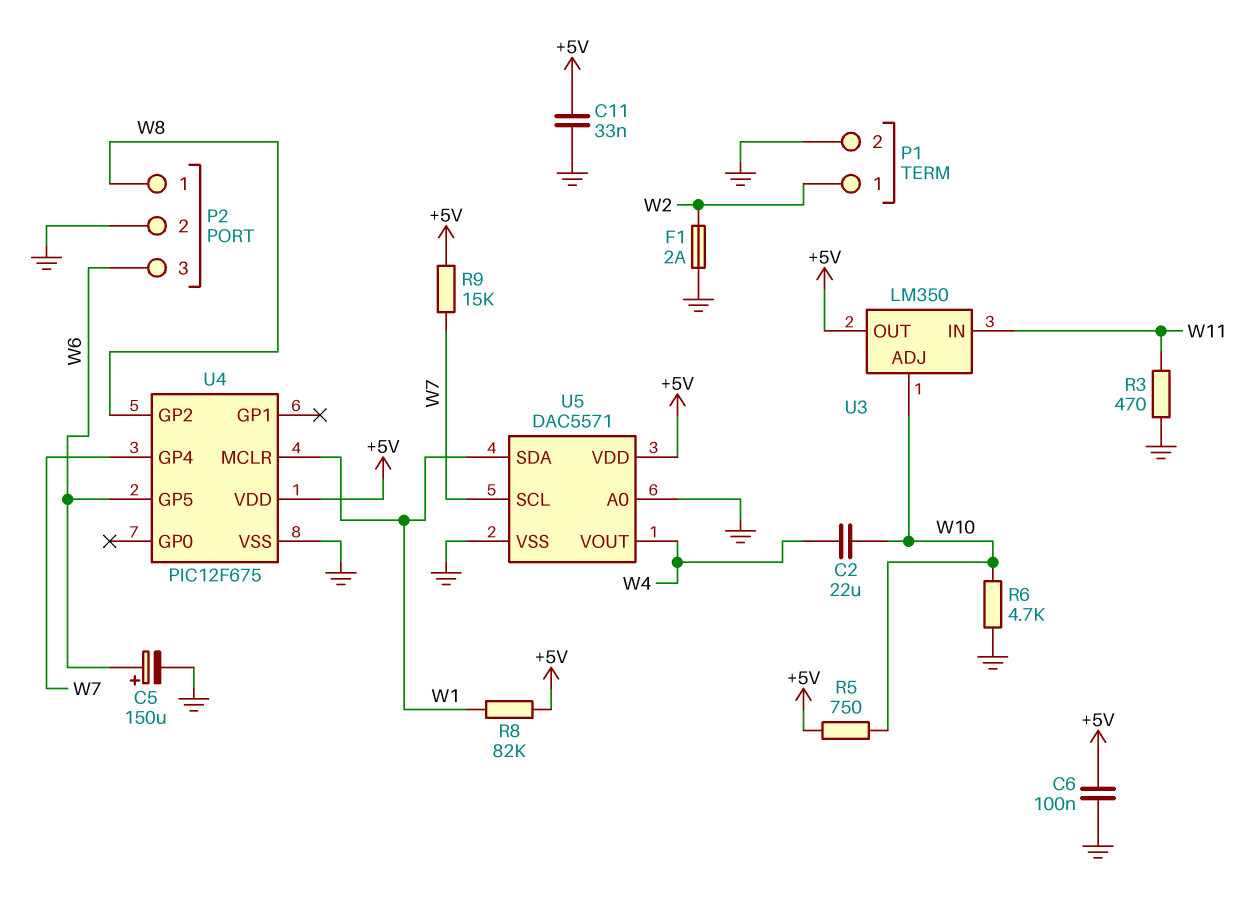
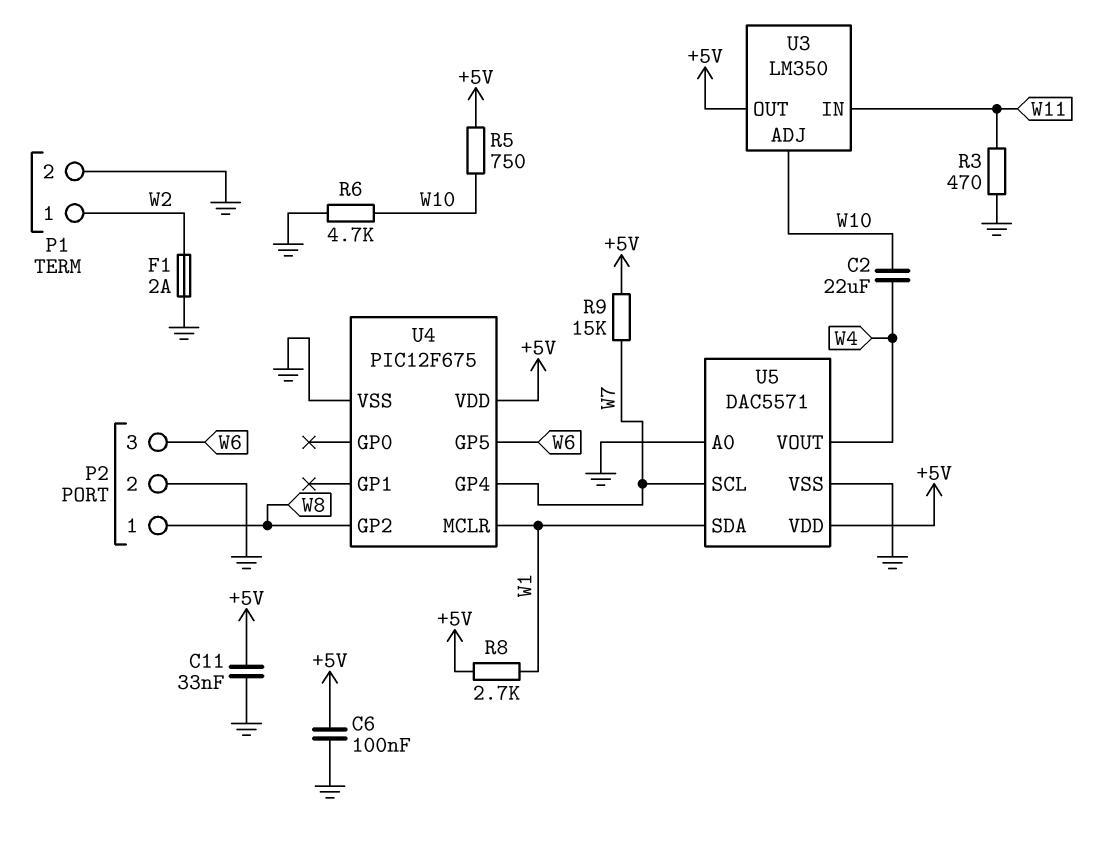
C5: 150uF (plus W6, minus GND) -> none
R8: 82k (+5V, W1) -> 2.7k (+5V, W1)

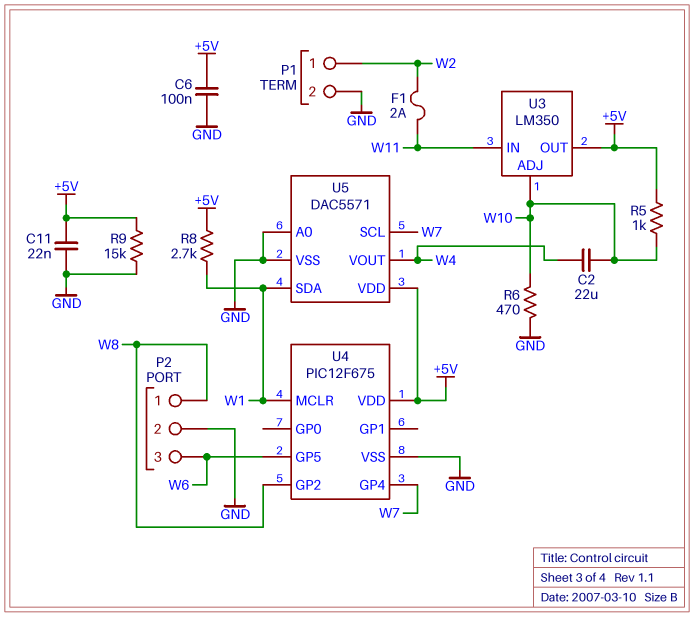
C11: 33nF (+5V, GND) -> 22nF (+5V, GND)
F1: 2A (GND, W2) -> 2A (W2, W11)
R3: 470 (GND, W11) -> none
R5: 750 (+5V, W10) -> 1k (+5V, W10)
R6: 4.7k (GND, W10) -> 470 (GND, W10)
R9: 15k (+5V, W7) -> 15k (+5V, GND)

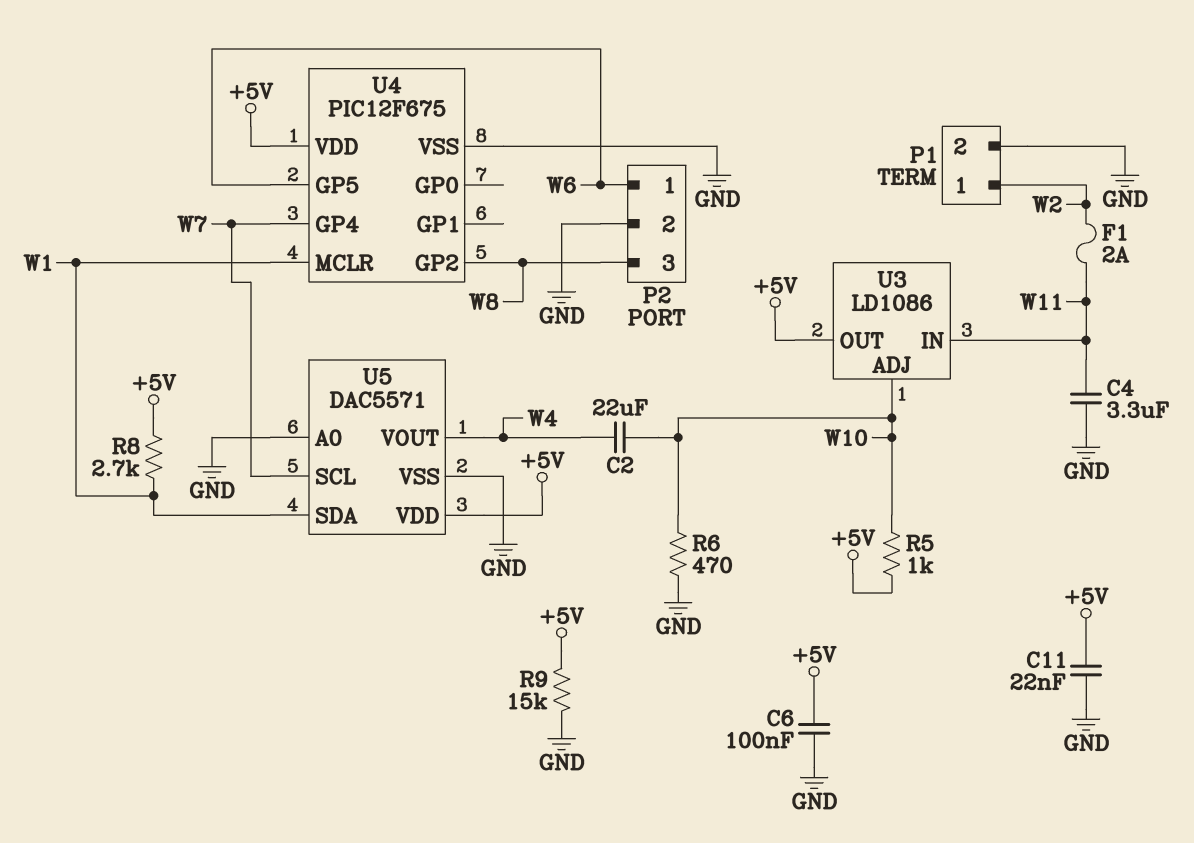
C4: none -> 3.3uF (GND, W11)
P2 pin 1: W8 -> W6
P2 pin 3: W6 -> W8
U3: LM350 -> LD1086

